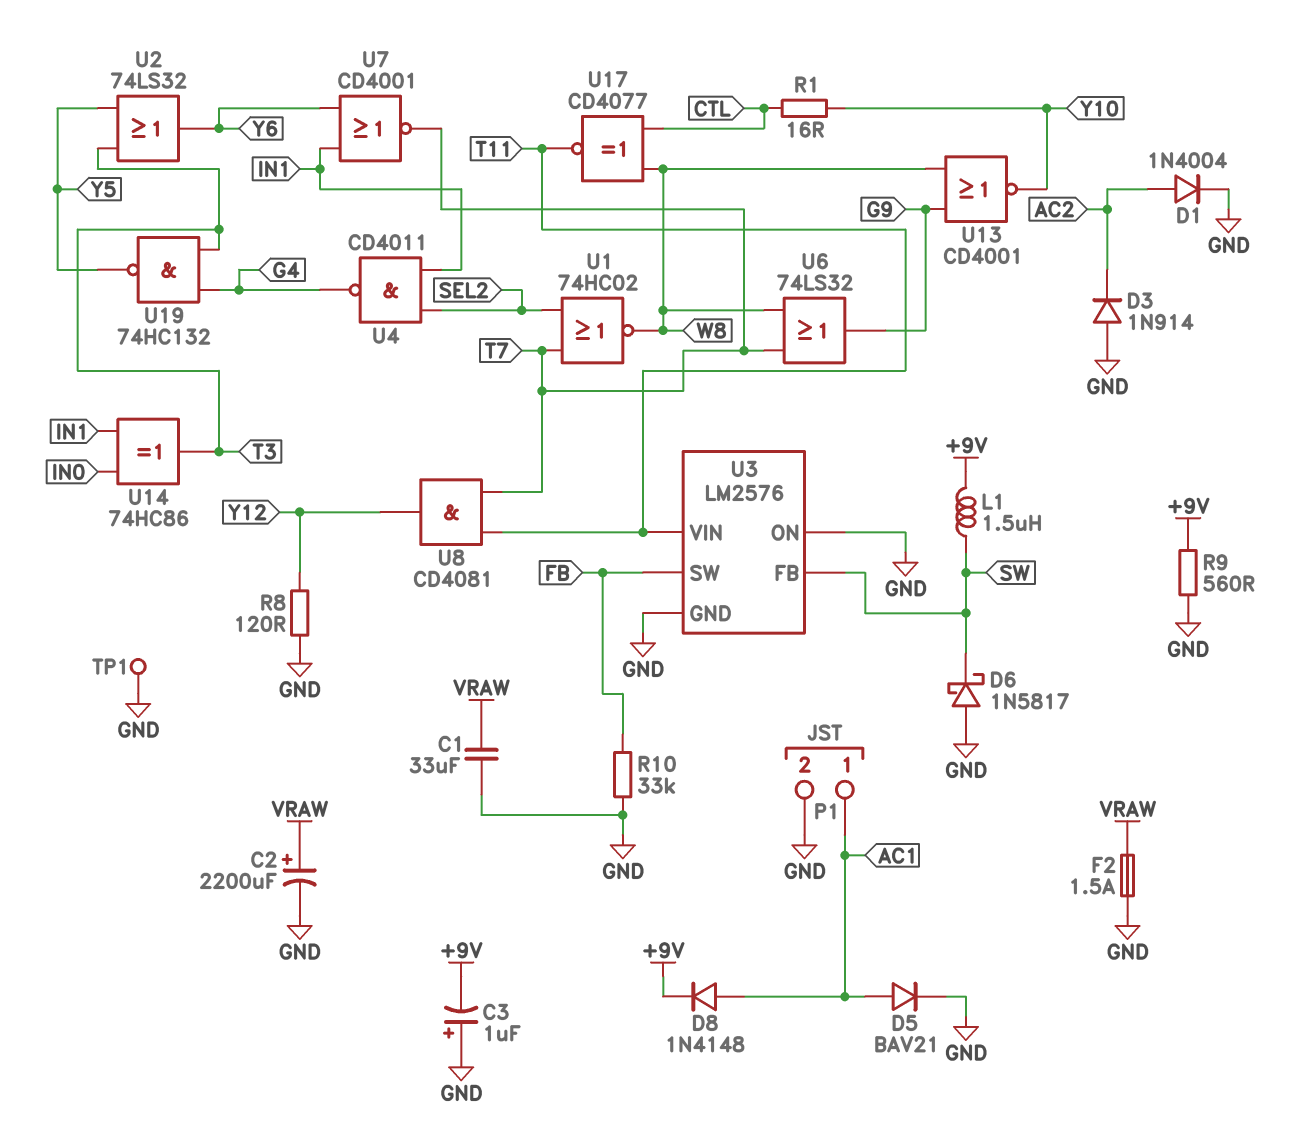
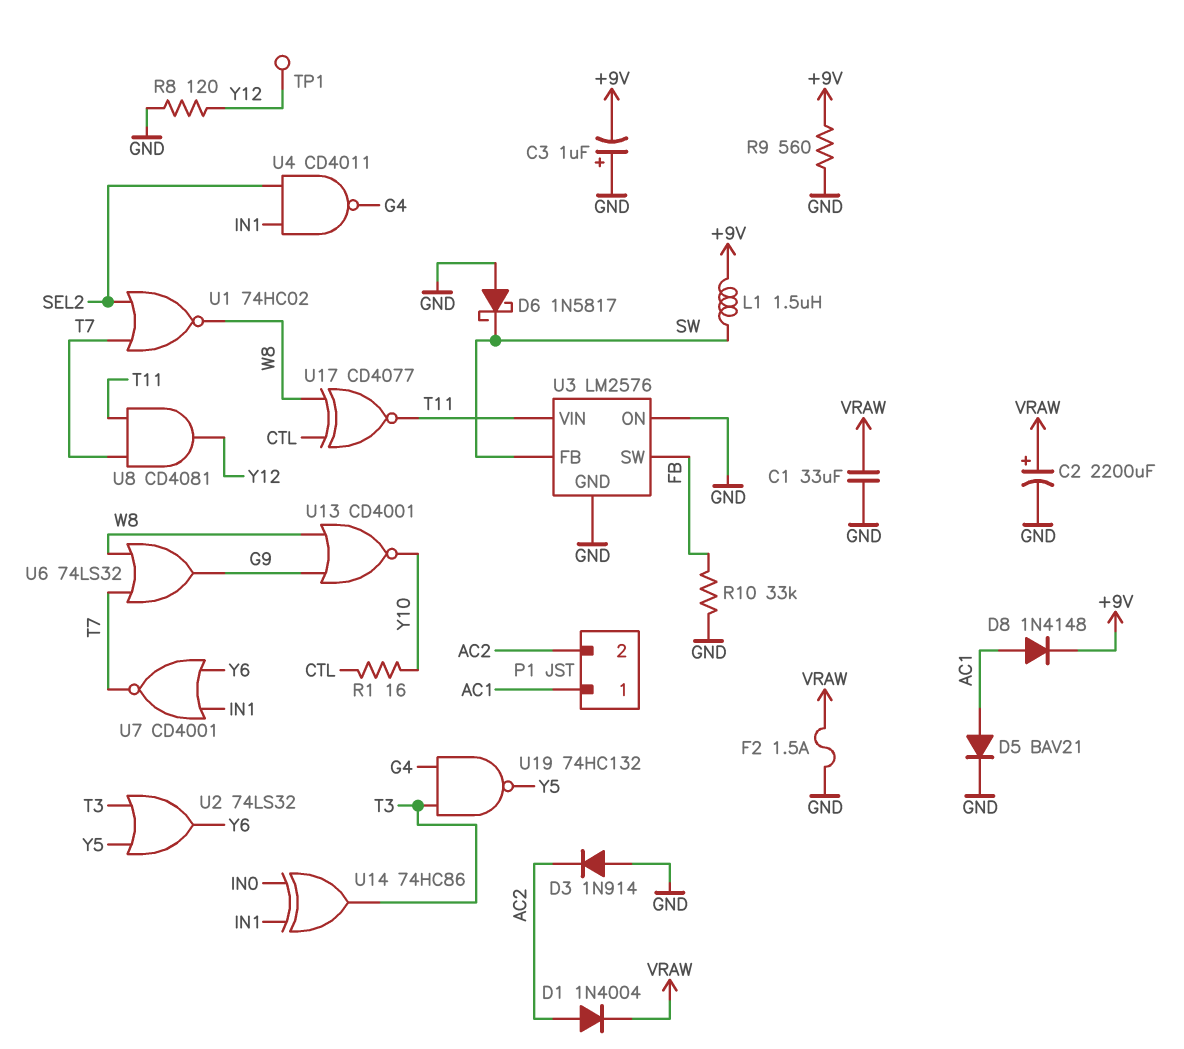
D1: diode 1N4004 (A AC2, K GND) -> diode 1N4004 (A AC2, K VRAW)
P1 pin 2: GND -> AC2
TP1: test point (GND) -> test point (Y12)

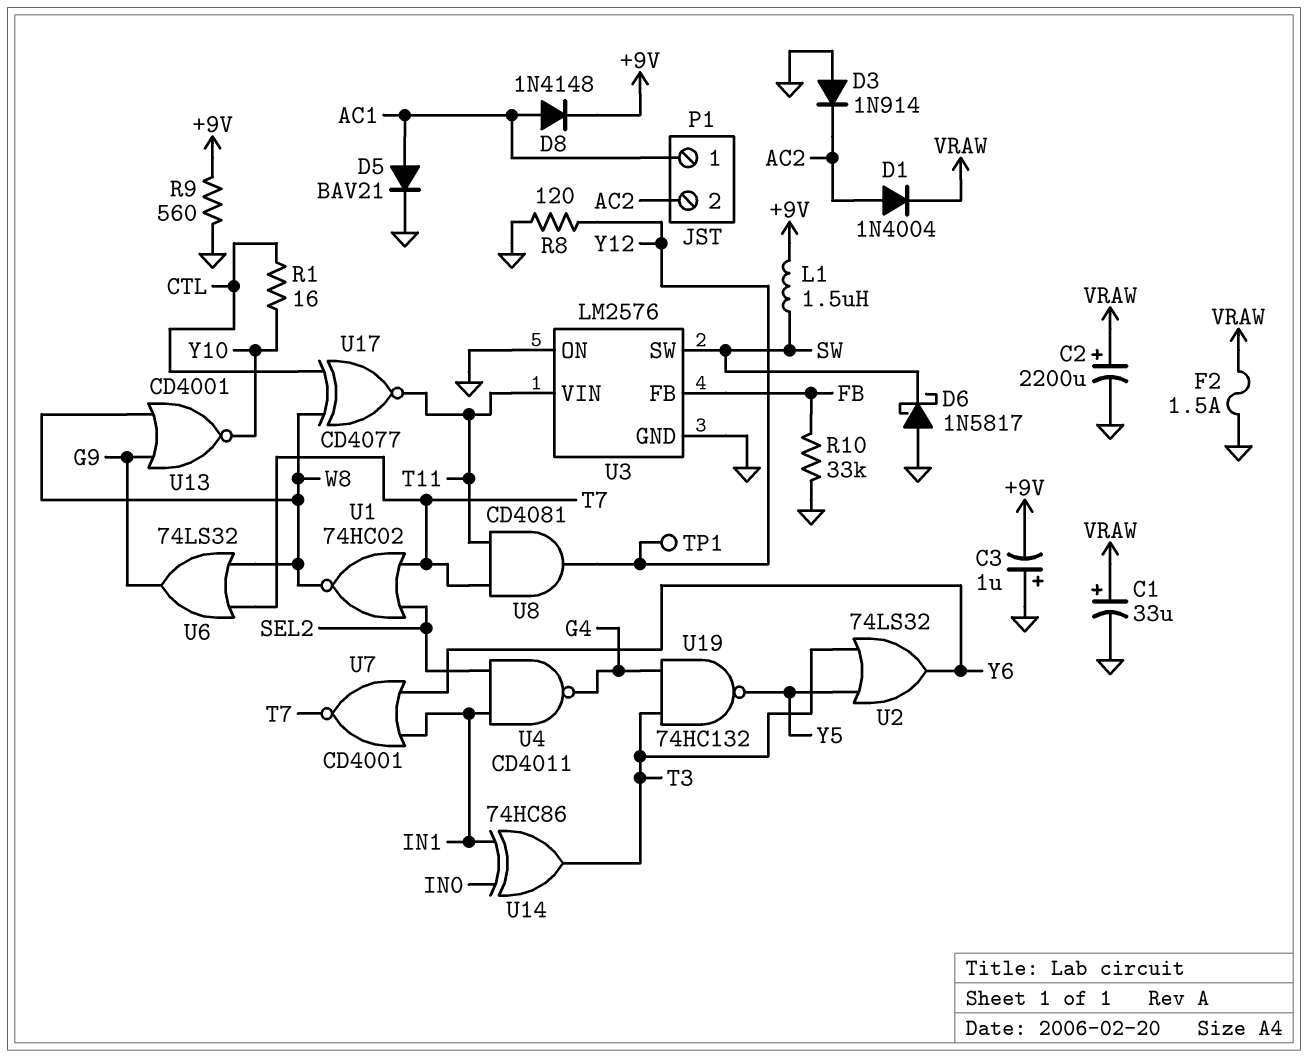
C1: 33uF (GND, VRAW) -> 33uF (plus VRAW, minus GND)
U3 pin FB: SW -> FB
U3 pin SW: FB -> SW

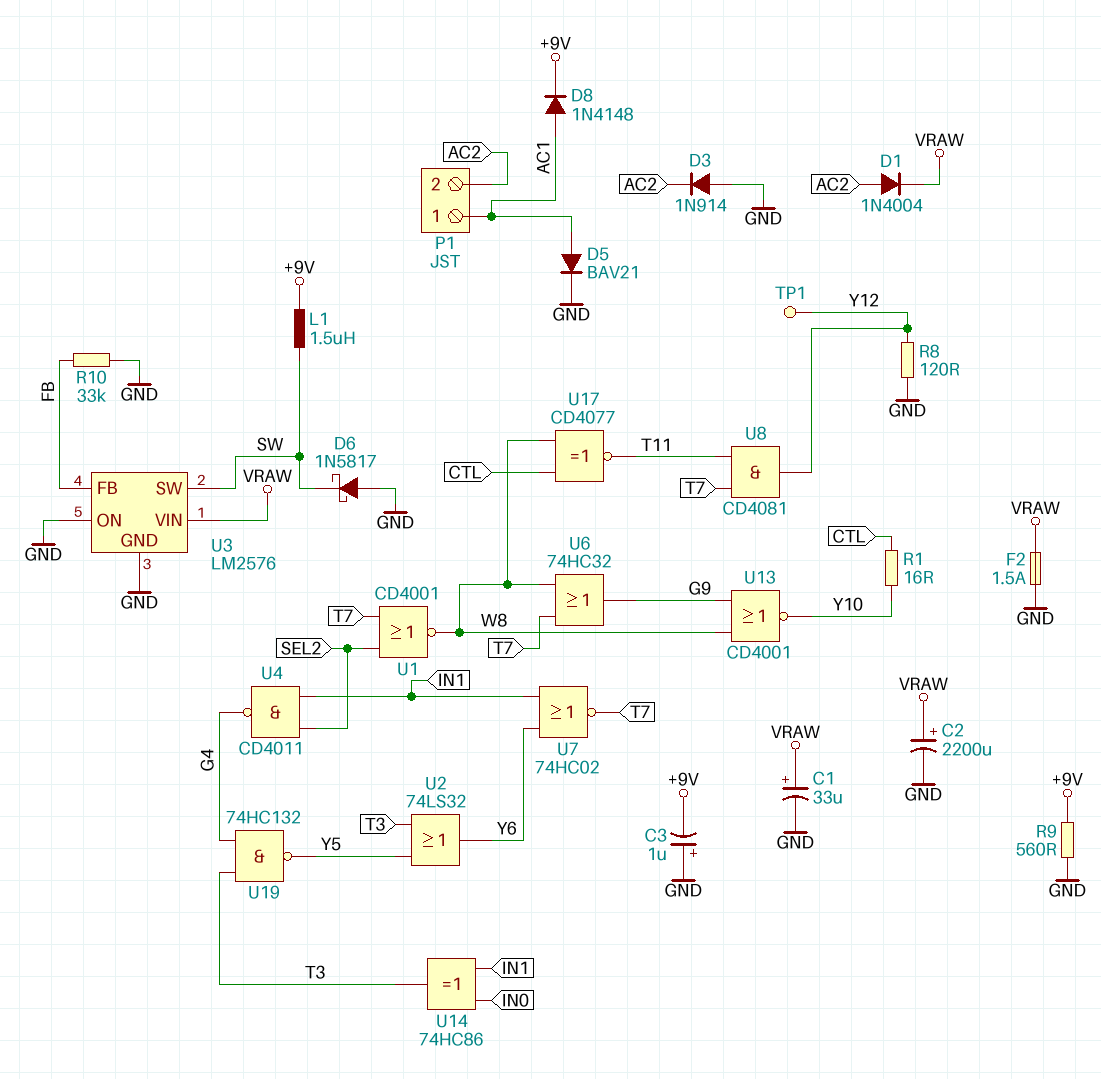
U1: NOR 74HC02 (in SEL2, in T7, out W8) -> NOR CD4001 (in SEL2, in T7, out W8)
U3 pin VIN: T11 -> VRAW
U6: OR 74LS32 (in T7, in W8, out G9) -> OR 74HC32 (in T7, in W8, out G9)
U7: NOR CD4001 (in IN1, in Y6, out T7) -> NOR 74HC02 (in IN1, in Y6, out T7)

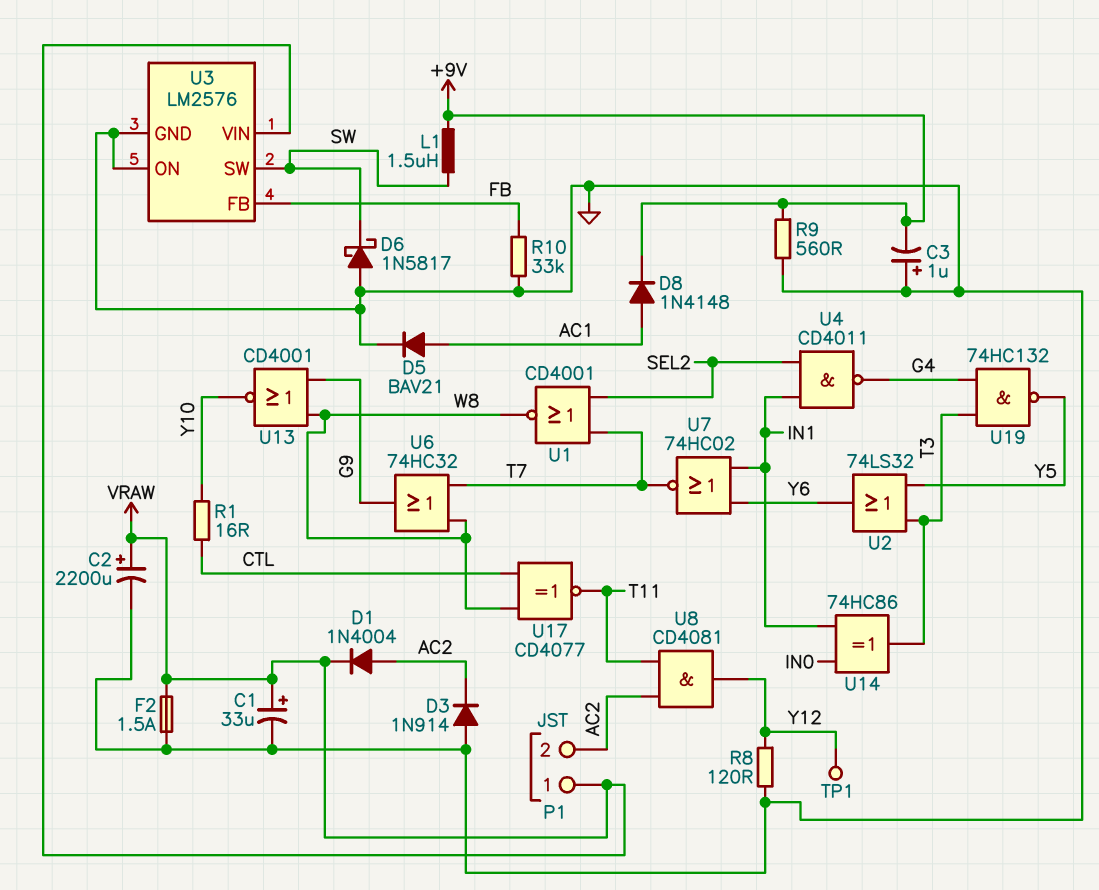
P1 pin 1: AC1 -> VRAW
U8: AND CD4081 (in T7, in T11, out Y12) -> AND CD4081 (in AC2, in T11, out Y12)

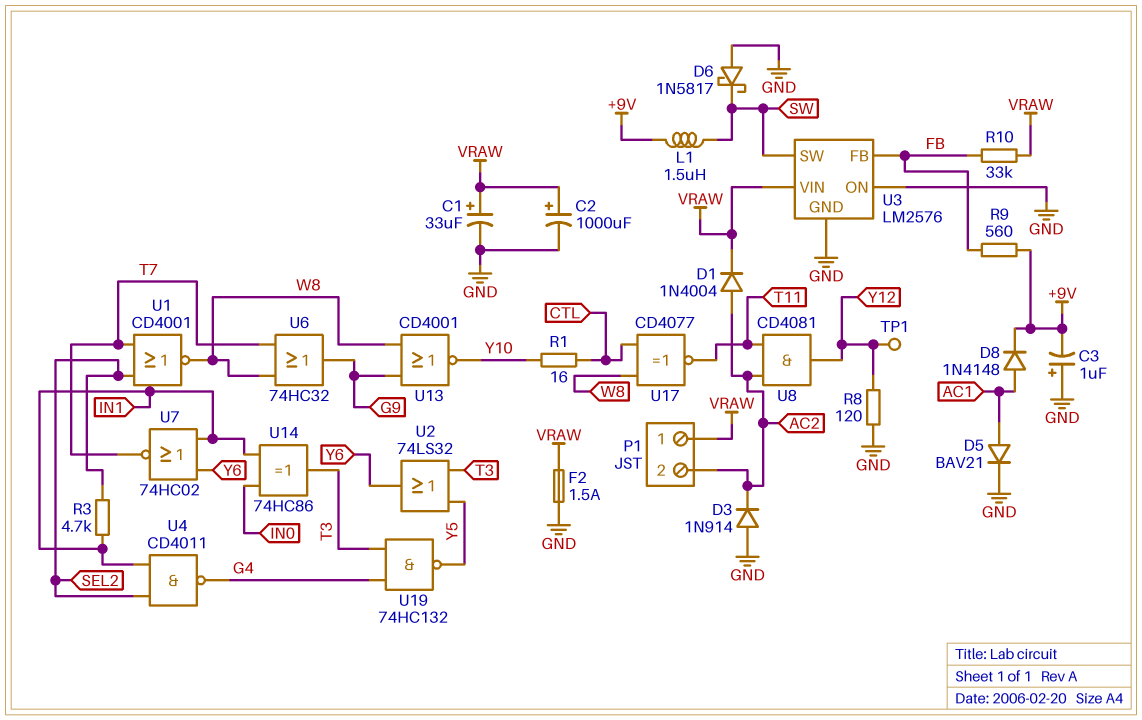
C2: 2200uF (plus VRAW, minus GND) -> 1000uF (plus VRAW, minus GND)
R3: none -> 4.7k (IN1, SEL2)
R9: 560 (+9V, GND) -> 560 (+9V, FB)
R10: 33k (FB, GND) -> 33k (FB, VRAW)

